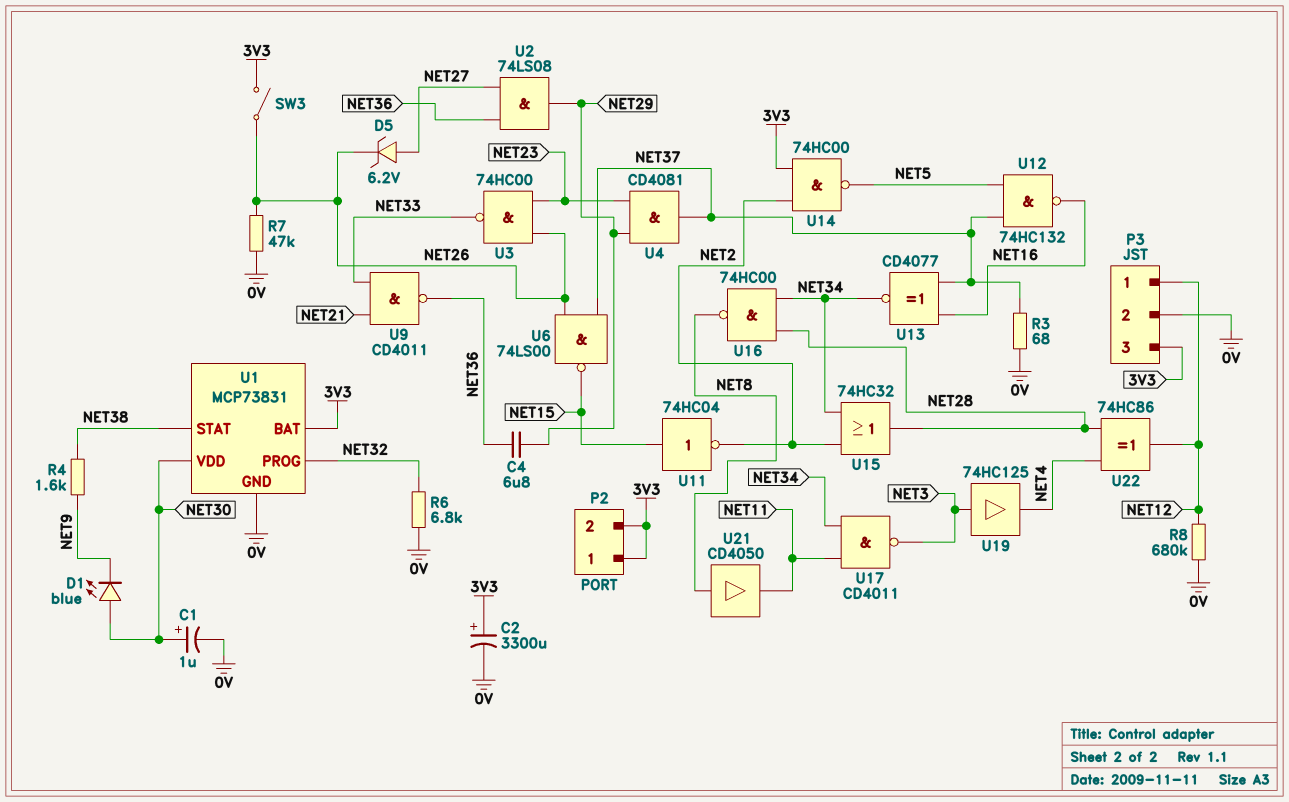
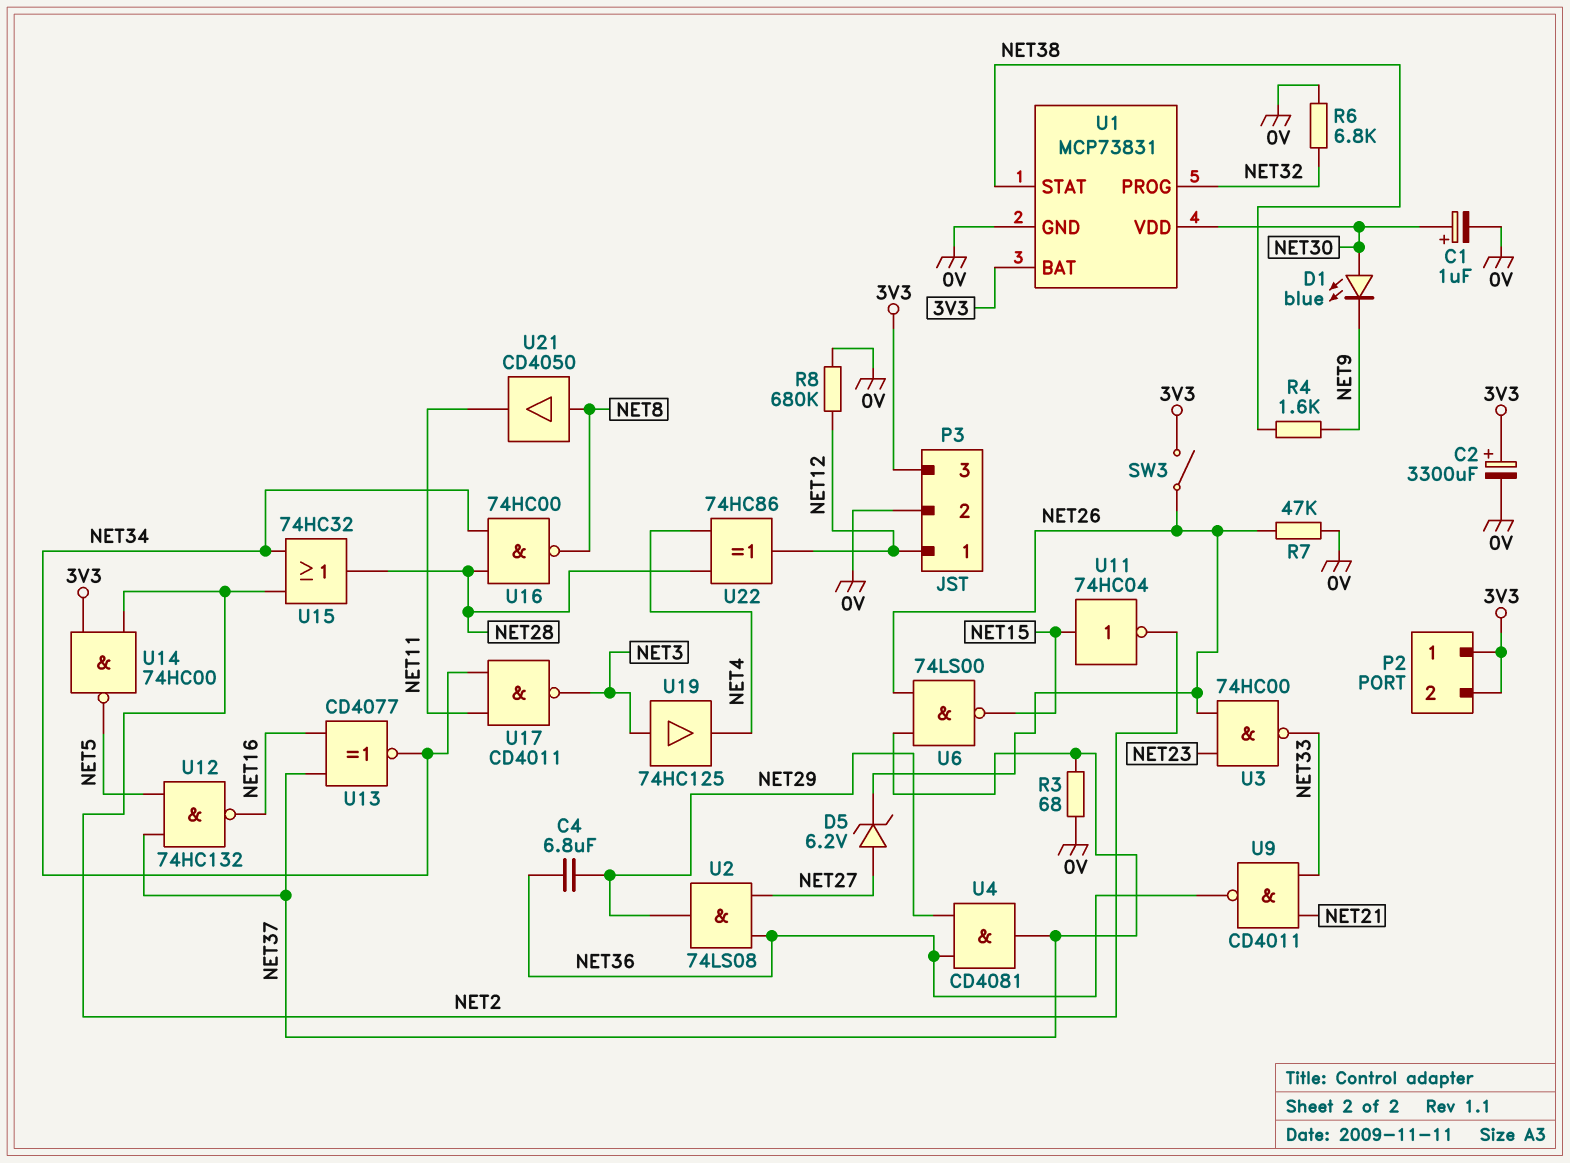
U4: AND CD4081 (in NET23, in NET29, out NET37) -> AND CD4081 (in NET29, in NET36, out NET37)

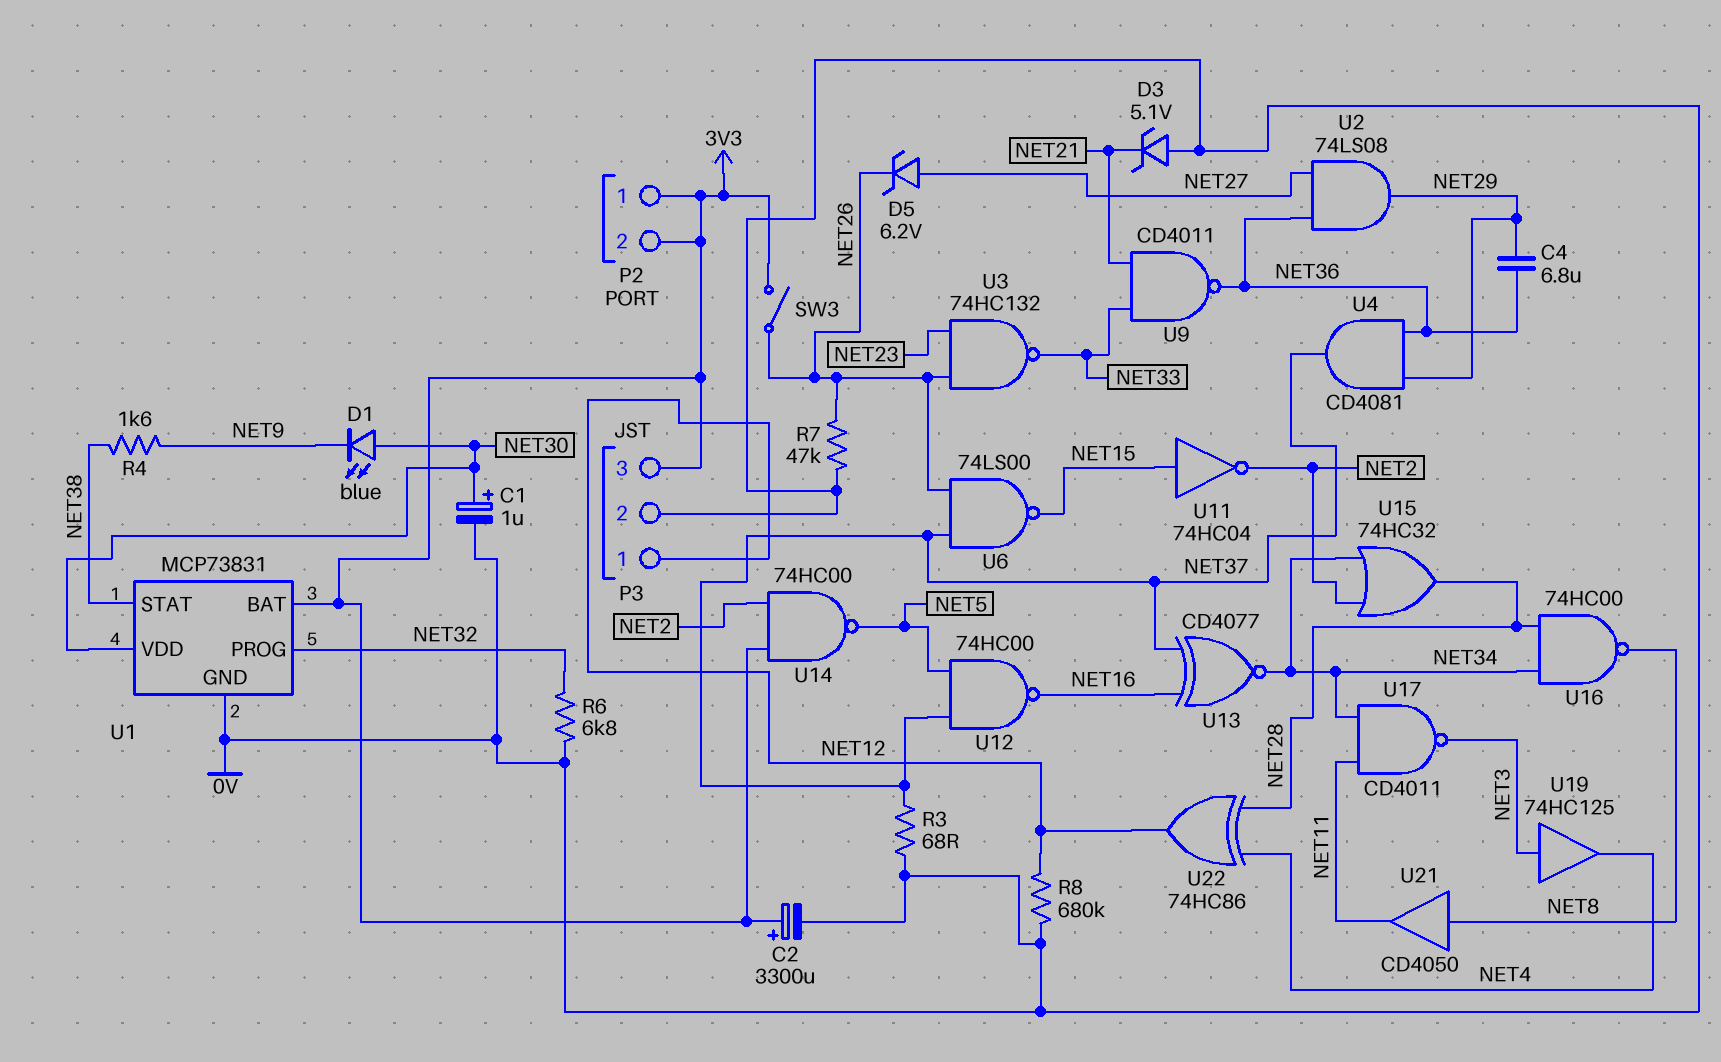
D3: none -> zener 5.1V (A 0V, K NET21)
U3: NAND 74HC00 (in NET23, in NET26, out NET33) -> NAND 74HC132 (in NET23, in NET26, out NET33)
U12: NAND 74HC132 (in NET5, in NET37, out NET16) -> NAND 74HC00 (in NET5, in NET37, out NET16)

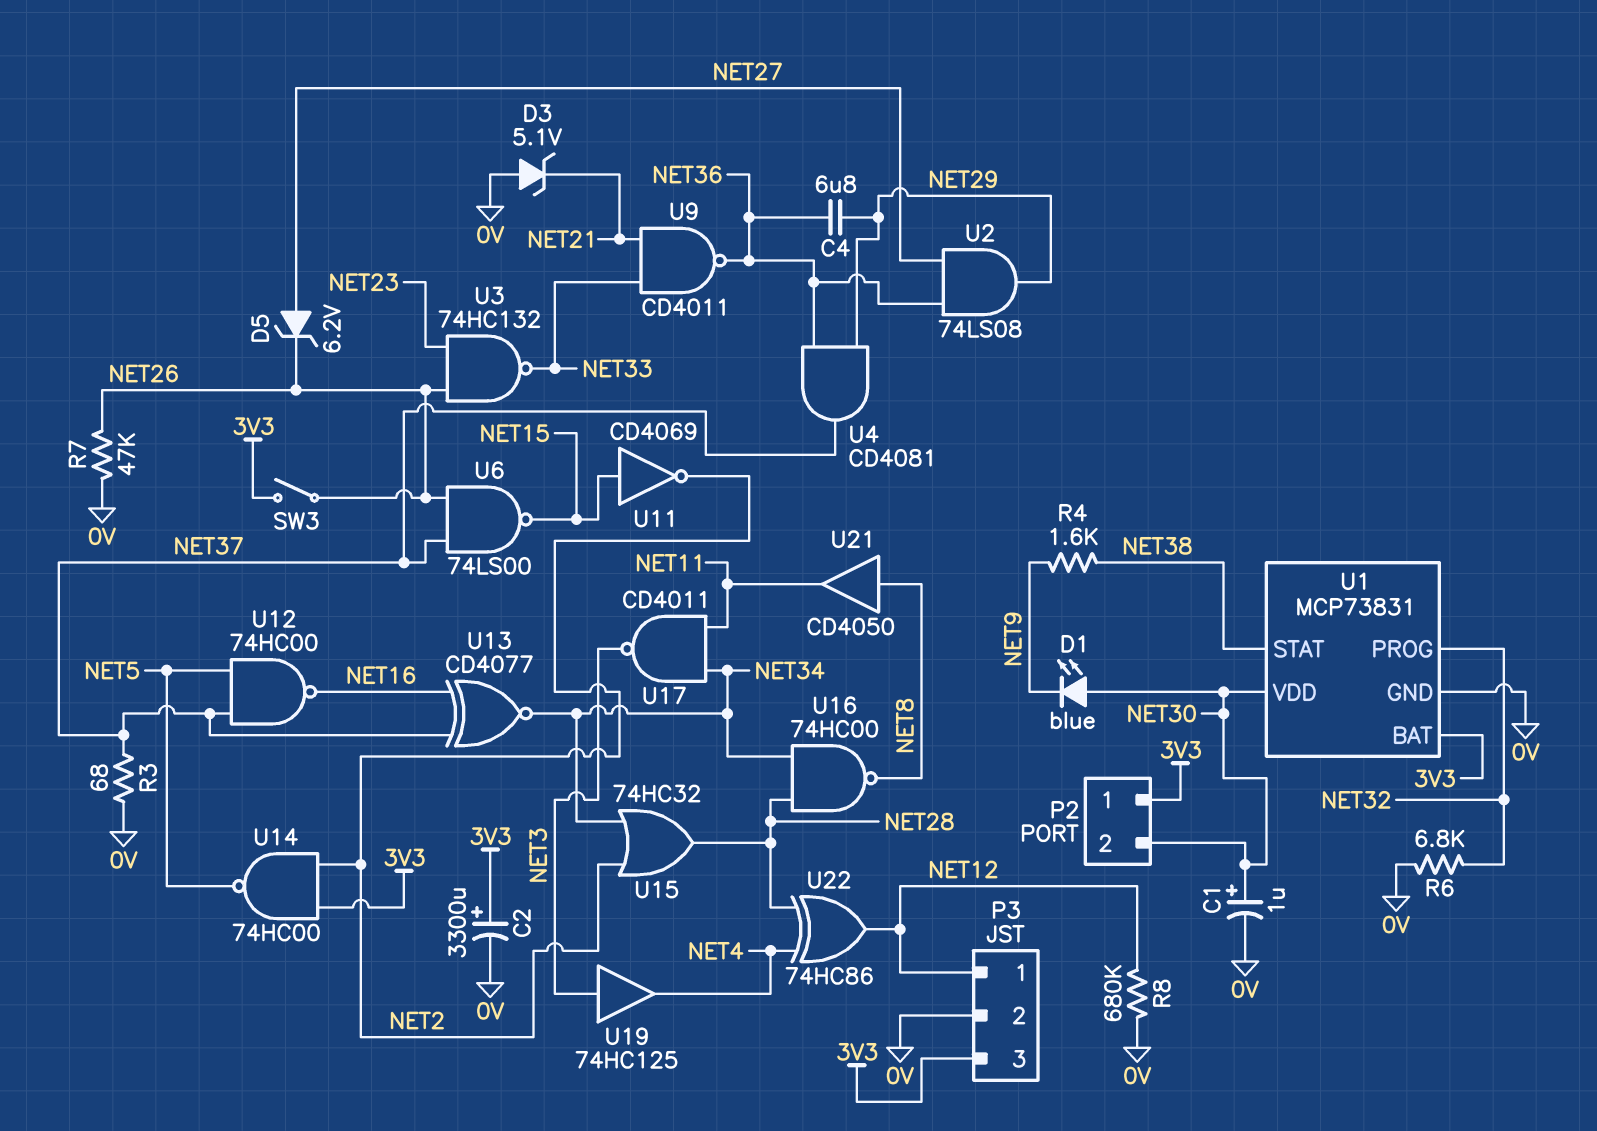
P2 pin 2: 3V3 -> NET30
U11: NOT 74HC04 (in NET15, out NET2) -> NOT CD4069 (in NET15, out NET2)

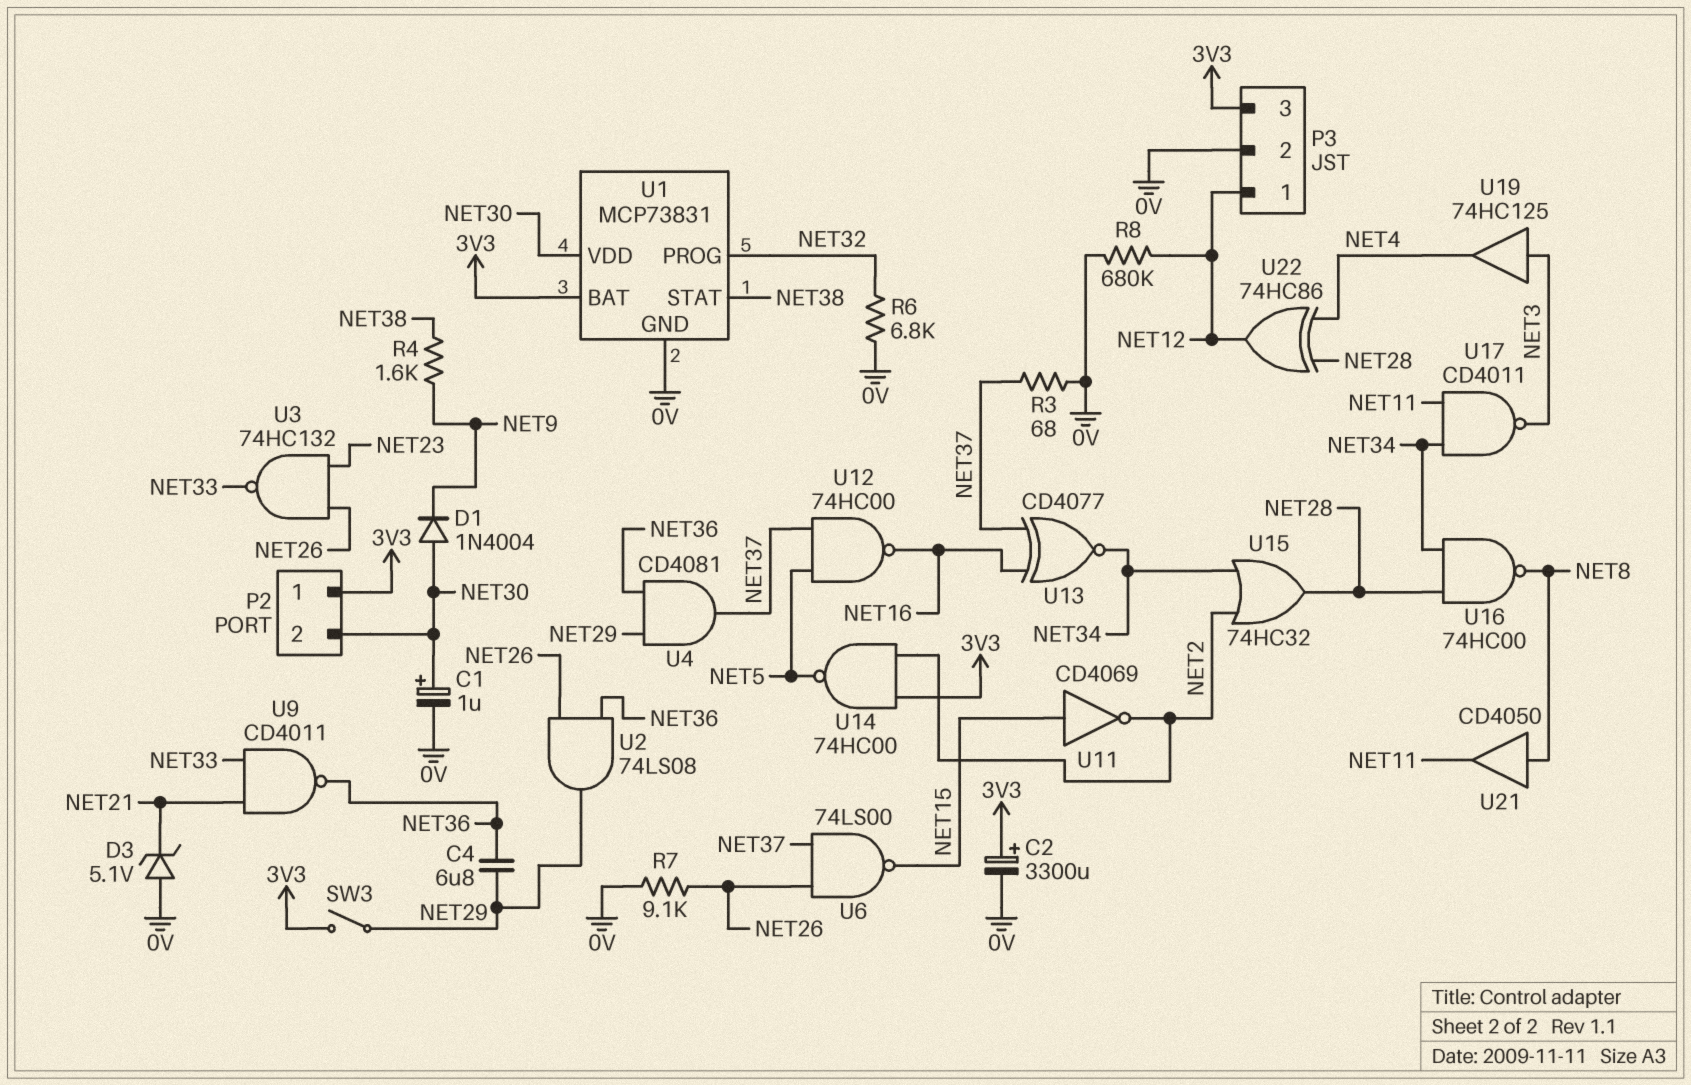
D1: LED blue (A NET30, K NET9) -> diode 1N4004 (A NET30, K NET9)
D5: zener 6.2V (A NET27, K NET26) -> none
R7: 47k (0V, NET26) -> 9.1k (0V, NET26)
SW3: switch (3V3, NET26) -> switch (3V3, NET29)
U2: AND 74LS08 (in NET27, in NET36, out NET29) -> AND 74LS08 (in NET26, in NET36, out NET29)

